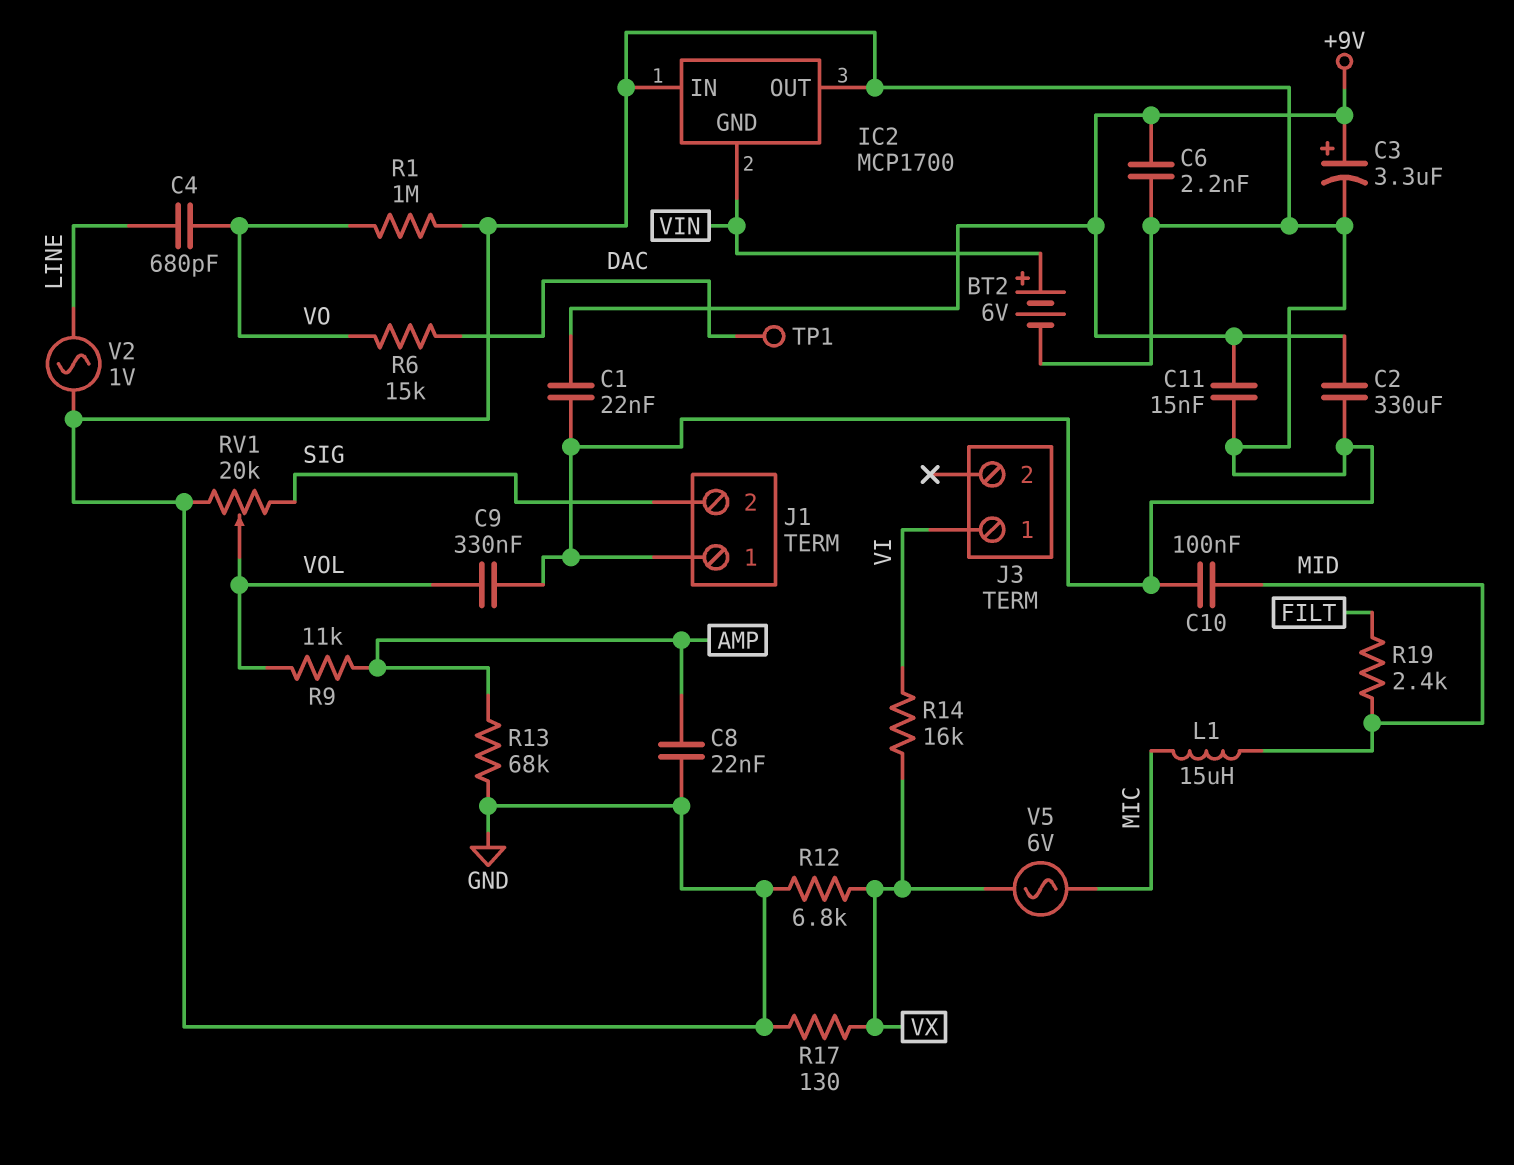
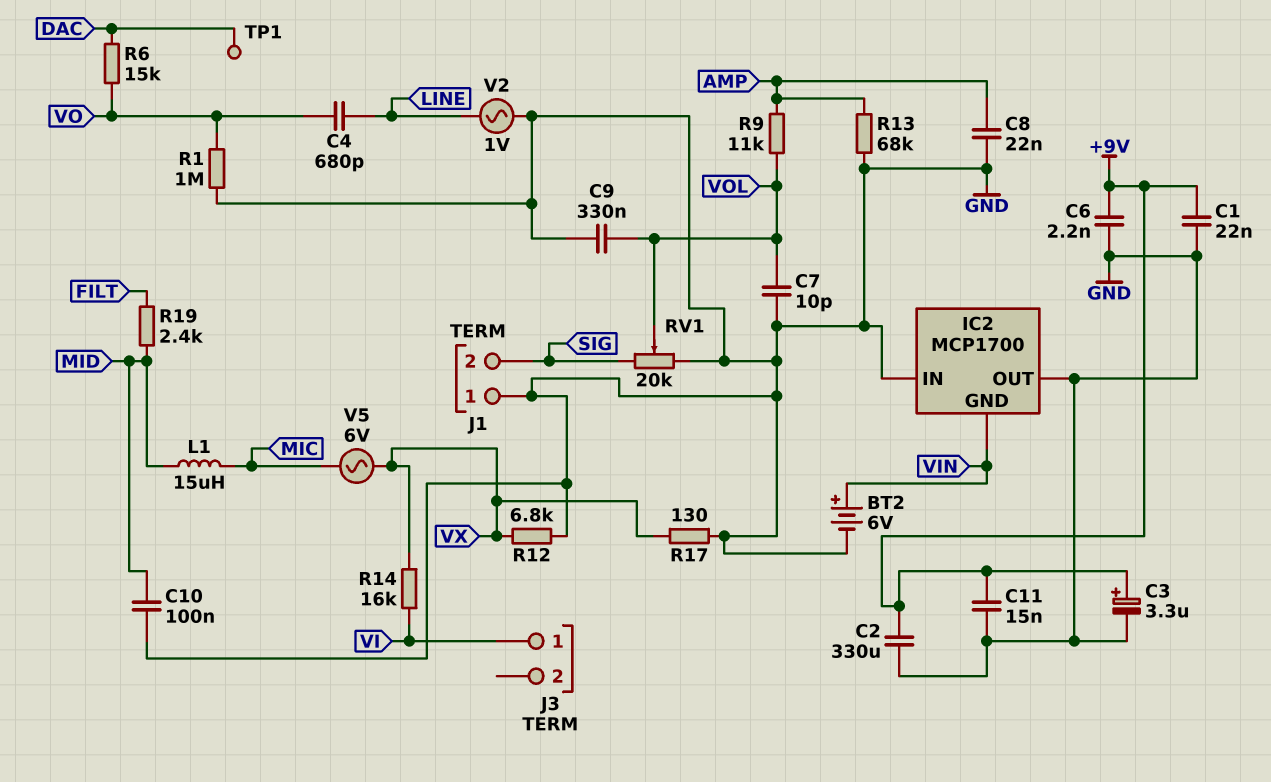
C7: none -> 10pF (GND, VOL)

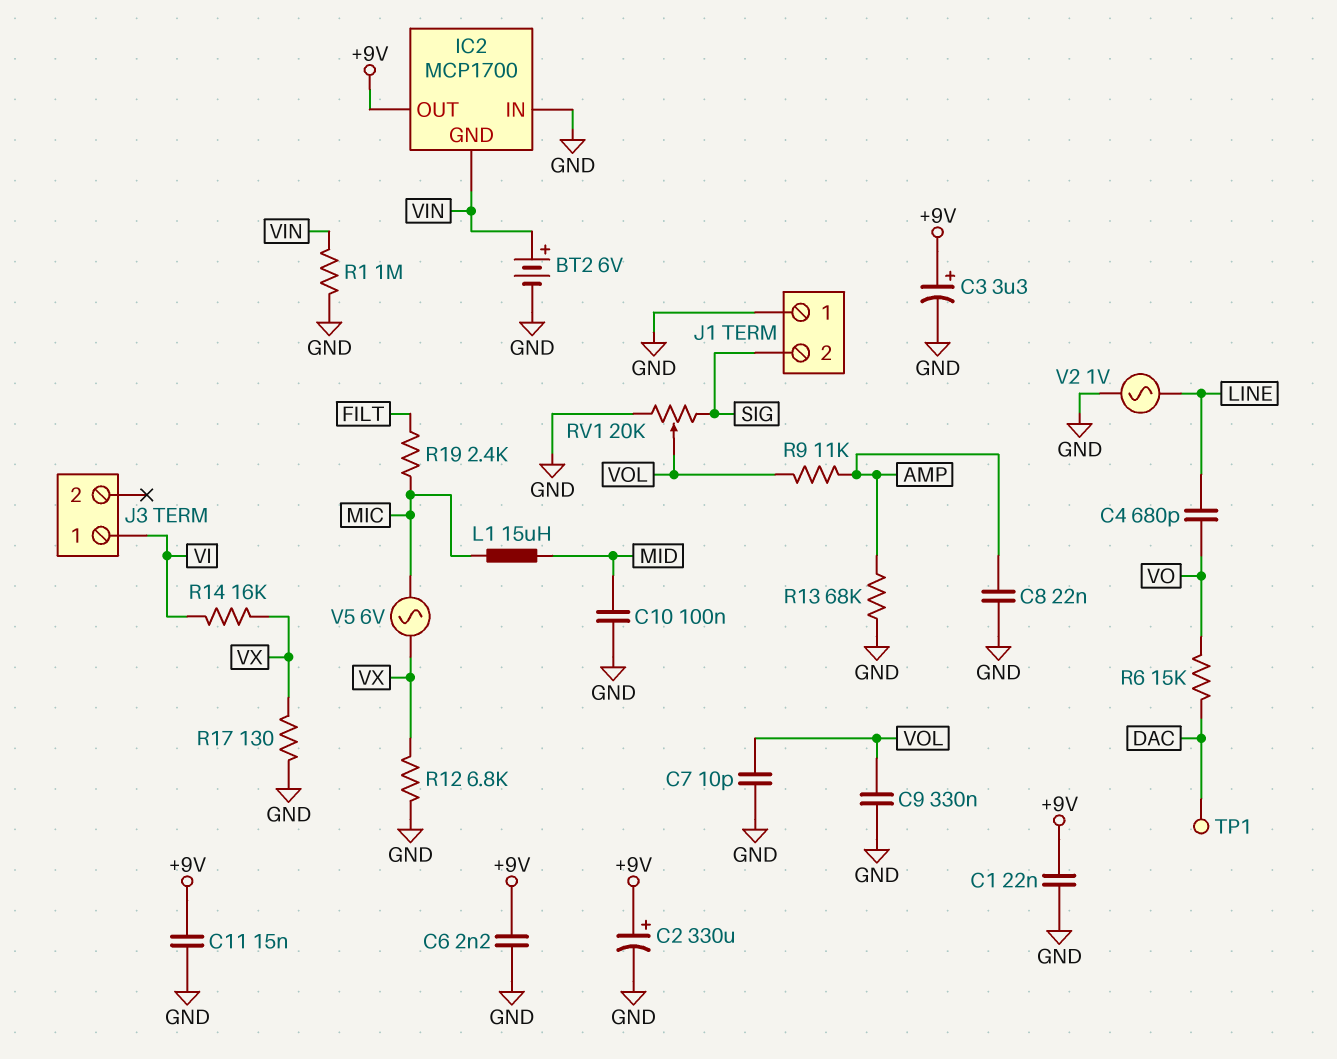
C2: 330uF (+9V, GND) -> 330uF (plus +9V, minus GND)
IC2 pin OUT: GND -> +9V
R1: 1M (GND, VO) -> 1M (GND, VIN)
R19: 2.4k (FILT, MID) -> 2.4k (FILT, MIC)

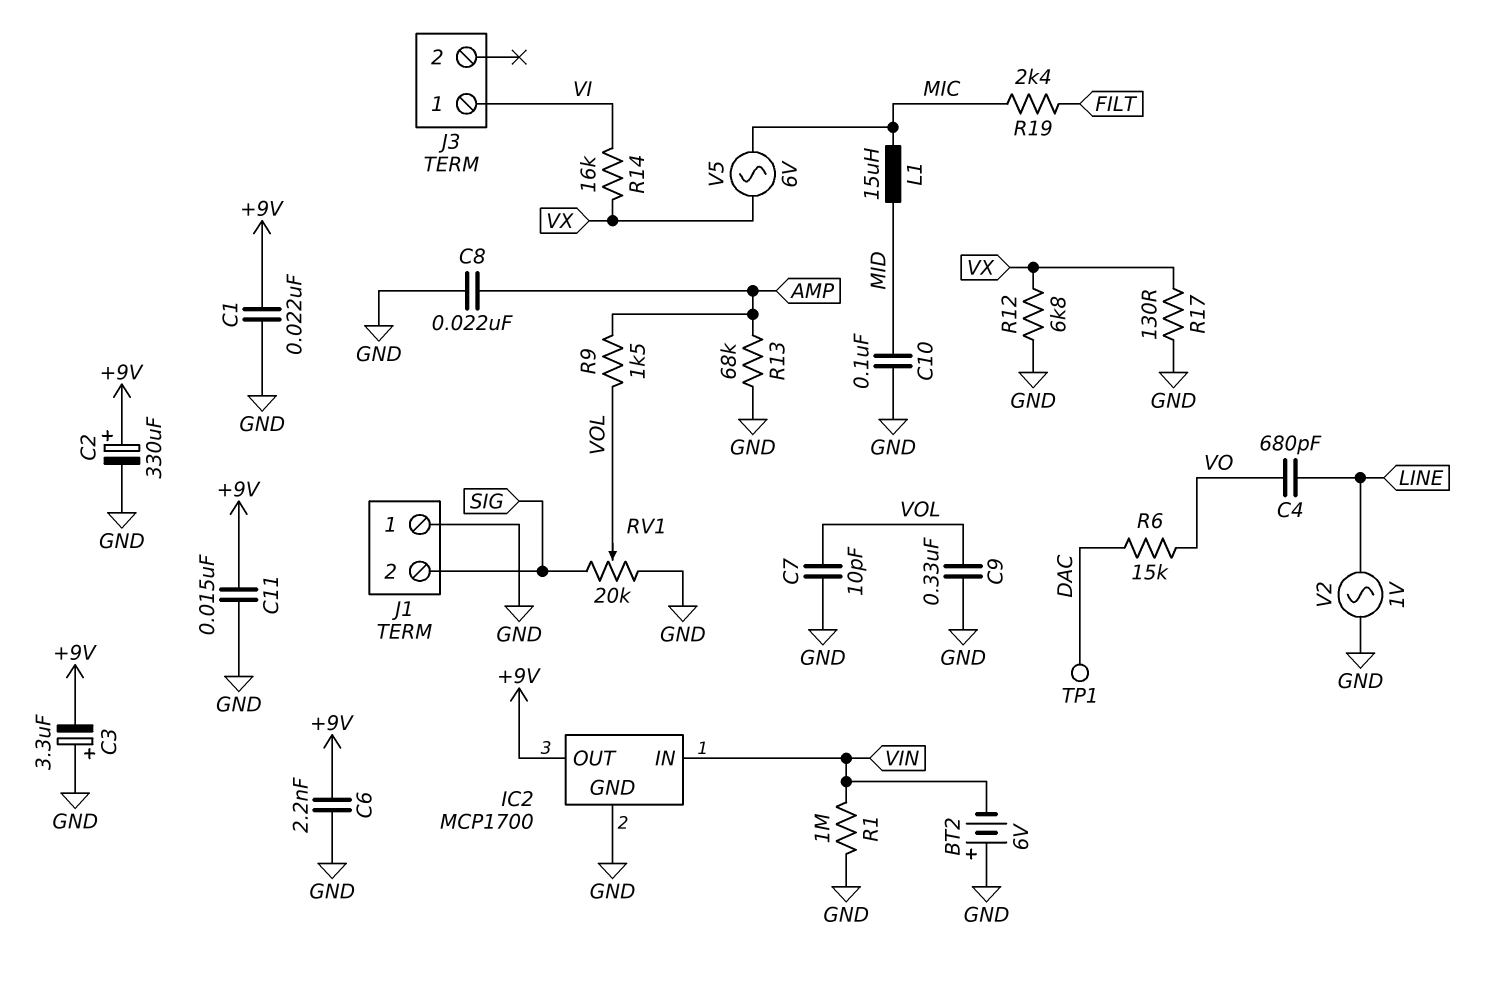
BT2: 6V (plus VIN, minus GND) -> 6V (plus GND, minus VIN)
C3: 3.3uF (plus +9V, minus GND) -> 3.3uF (plus GND, minus +9V)
IC2 pin GND: VIN -> GND
IC2 pin IN: GND -> VIN
R9: 11k (AMP, VOL) -> 1.5k (AMP, VOL)

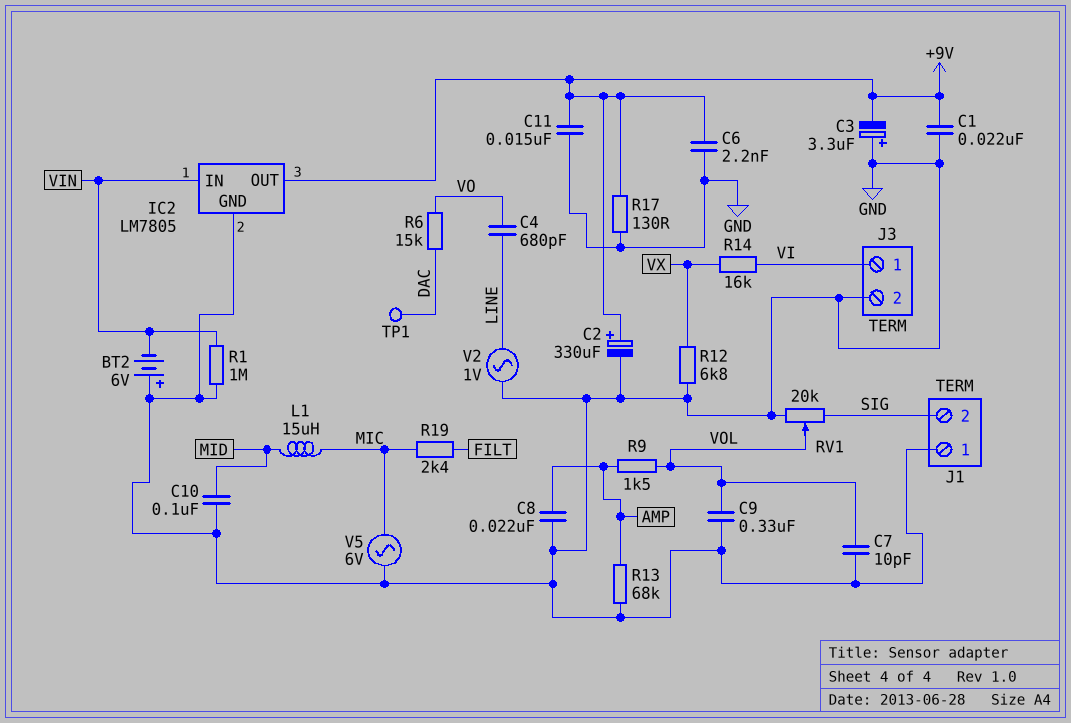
IC2: MCP1700 -> LM7805
J3 pin 2: none -> GND
R17: 130 (GND, VX) -> 130 (+9V, GND)
V5: AC 6V (MIC, VX) -> AC 6V (GND, MIC)

